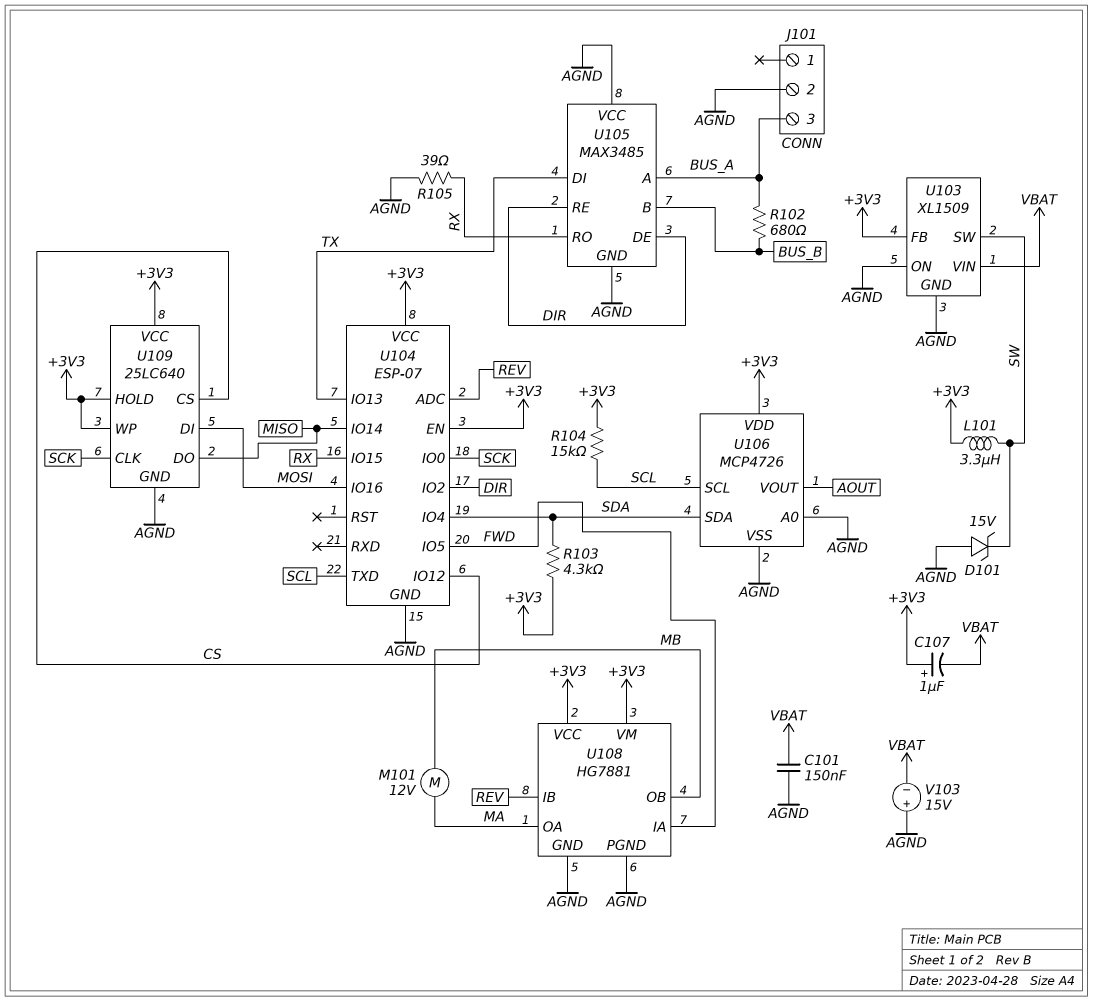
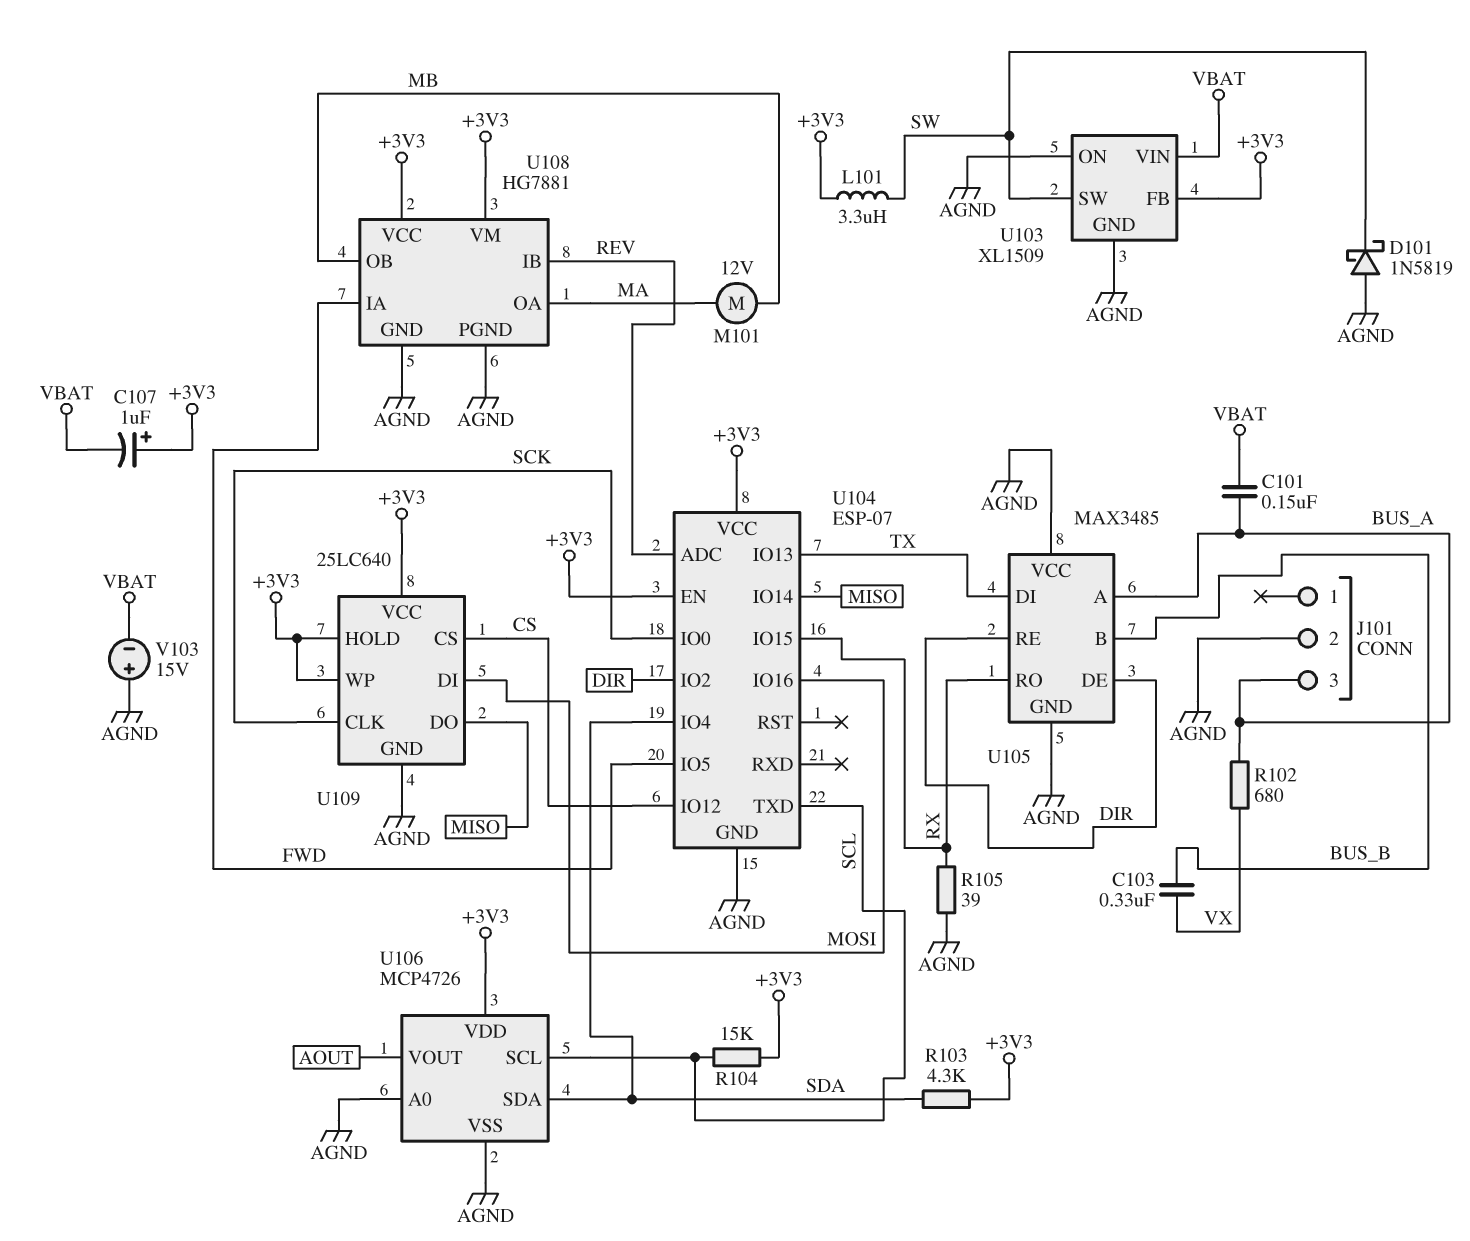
C101: 150nF (AGND, VBAT) -> 150nF (BUS_A, VBAT)
C103: none -> 330nF (BUS_B, VX)
D101: zener 15V (A AGND, K SW) -> schottky 1N5819 (A AGND, K SW)
R102: 680 (BUS_A, BUS_B) -> 680 (BUS_A, VX)

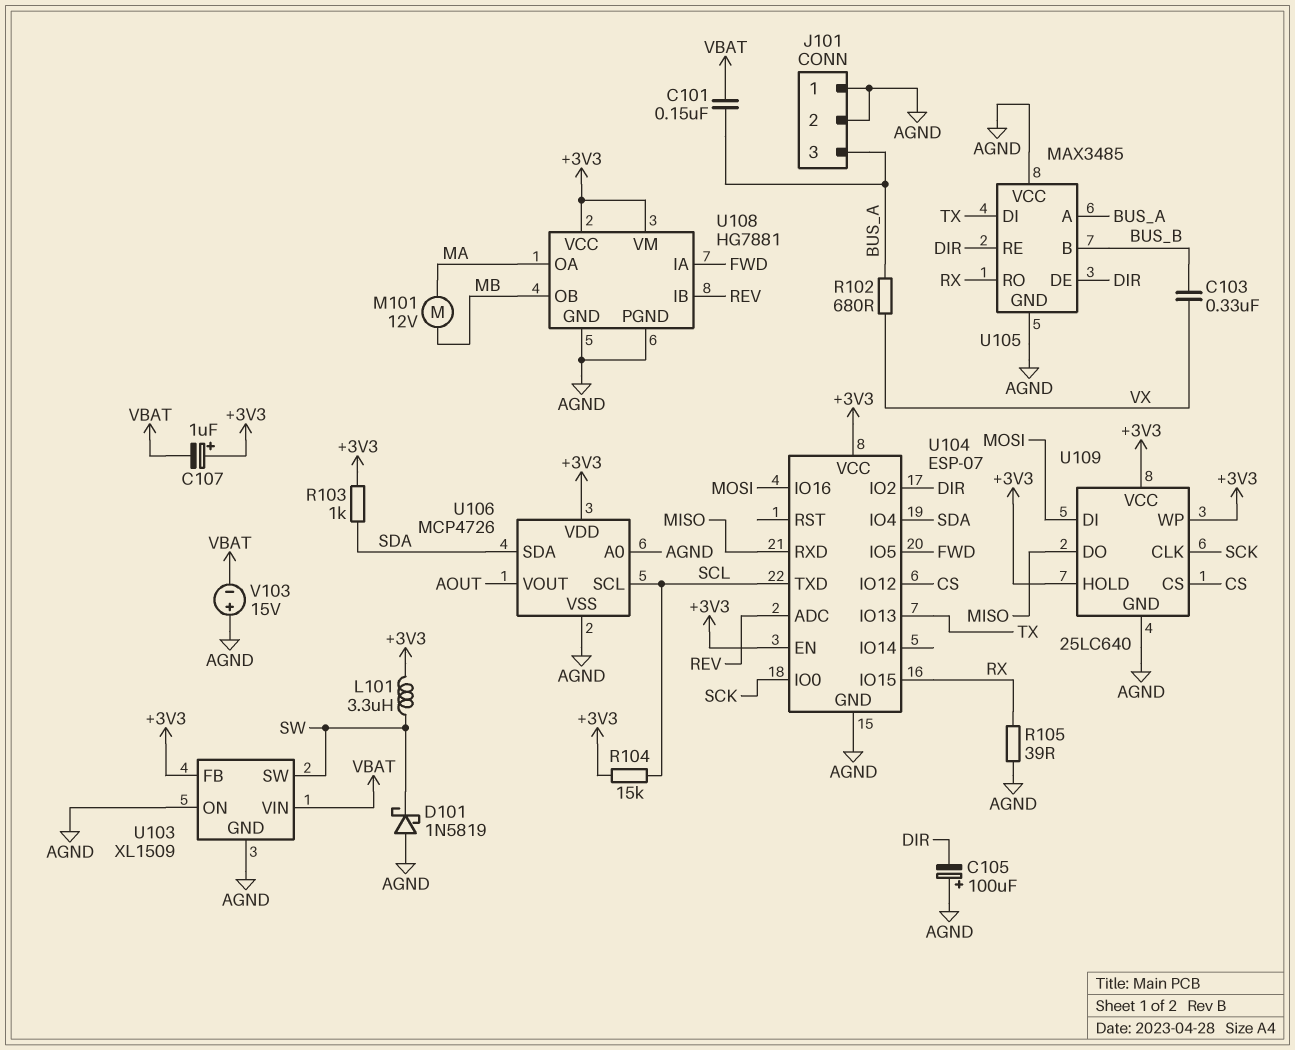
C105: none -> 100uF (plus AGND, minus DIR)
J101 pin 1: none -> AGND
R103: 4.3k (+3V3, SDA) -> 1k (+3V3, SDA)
U104 pin IO14: MISO -> none
U104 pin RXD: none -> MISO

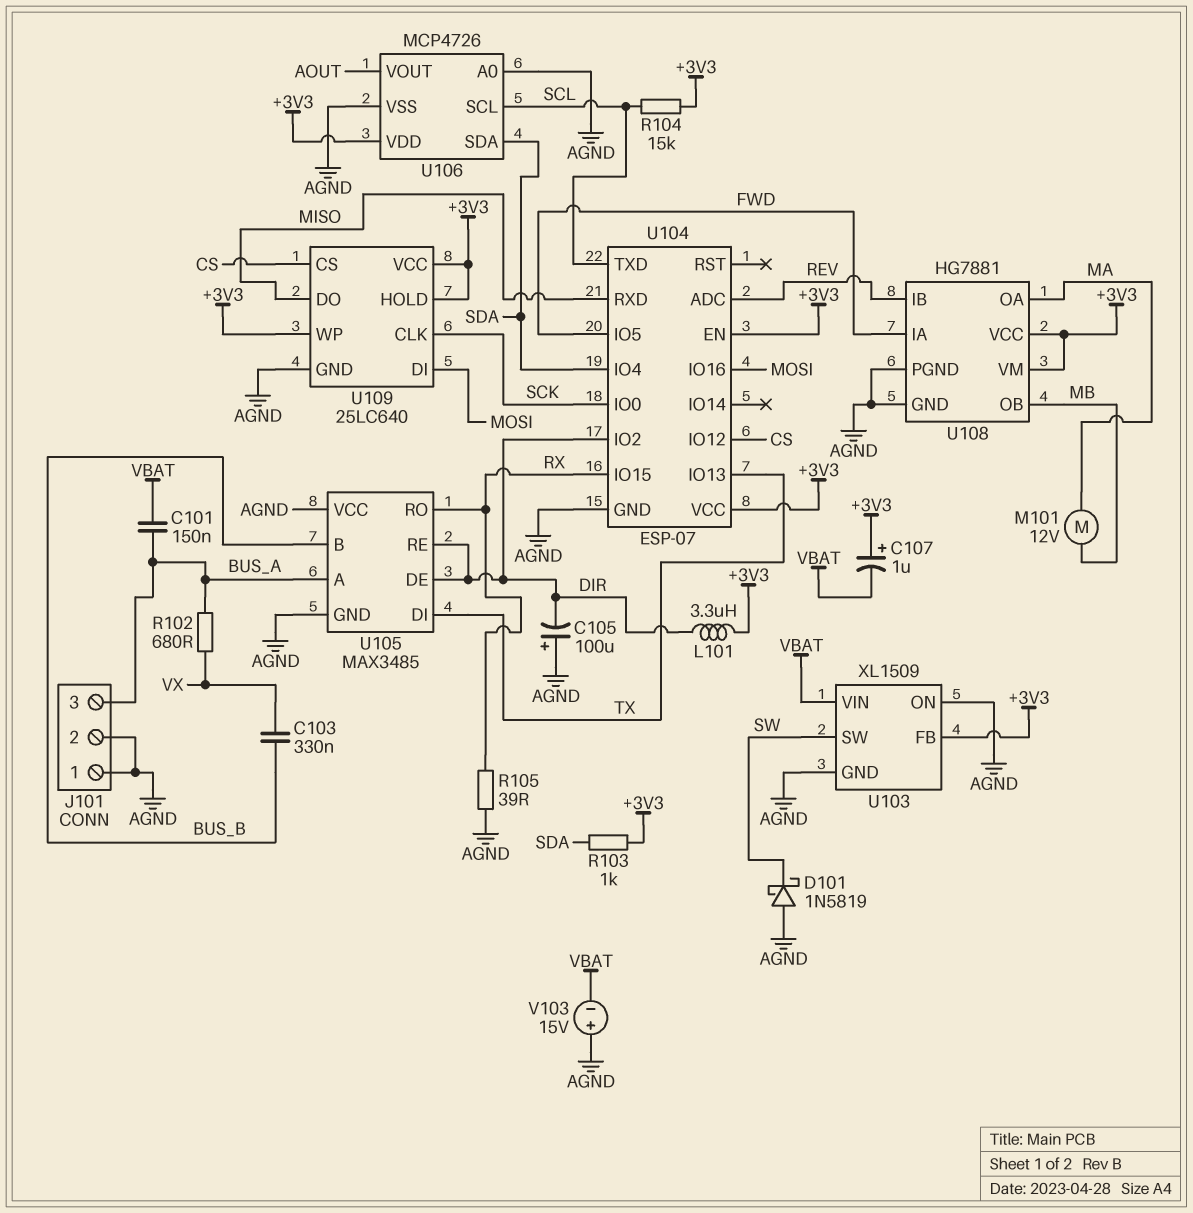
L101: 3.3uH (+3V3, SW) -> 3.3uH (+3V3, DIR)

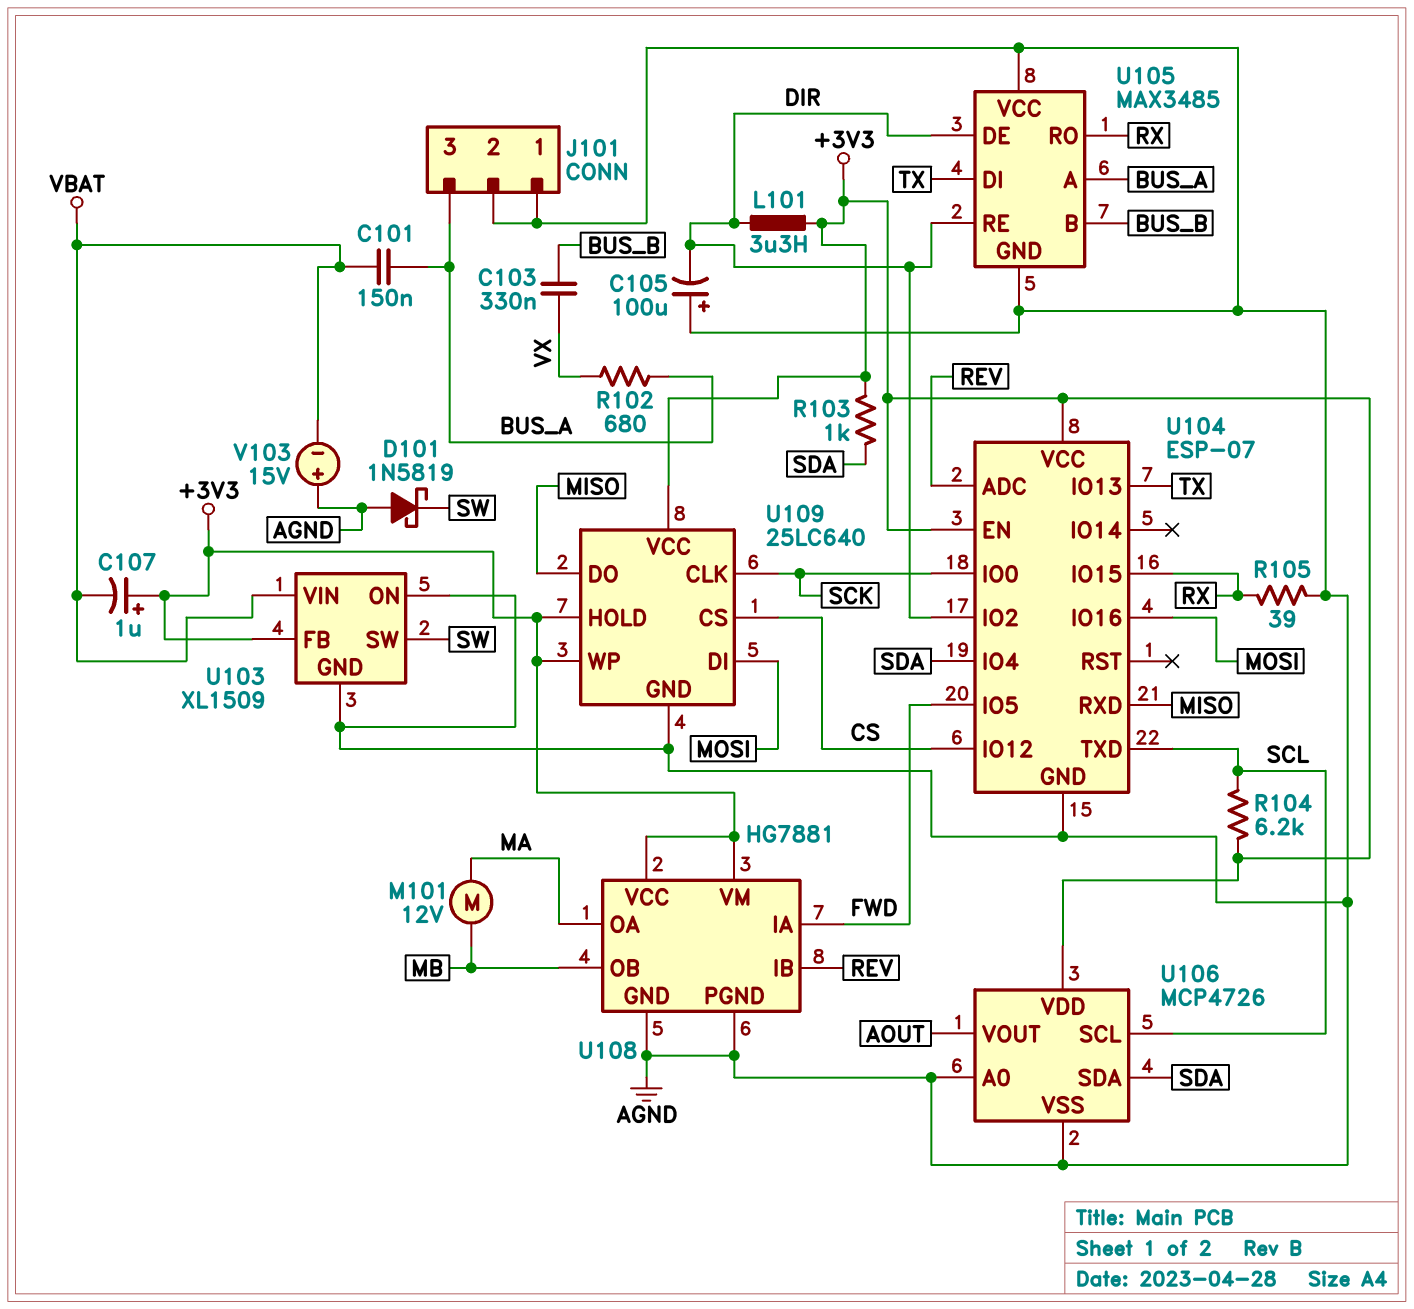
R104: 15k (+3V3, SCL) -> 6.2k (+3V3, SCL)

